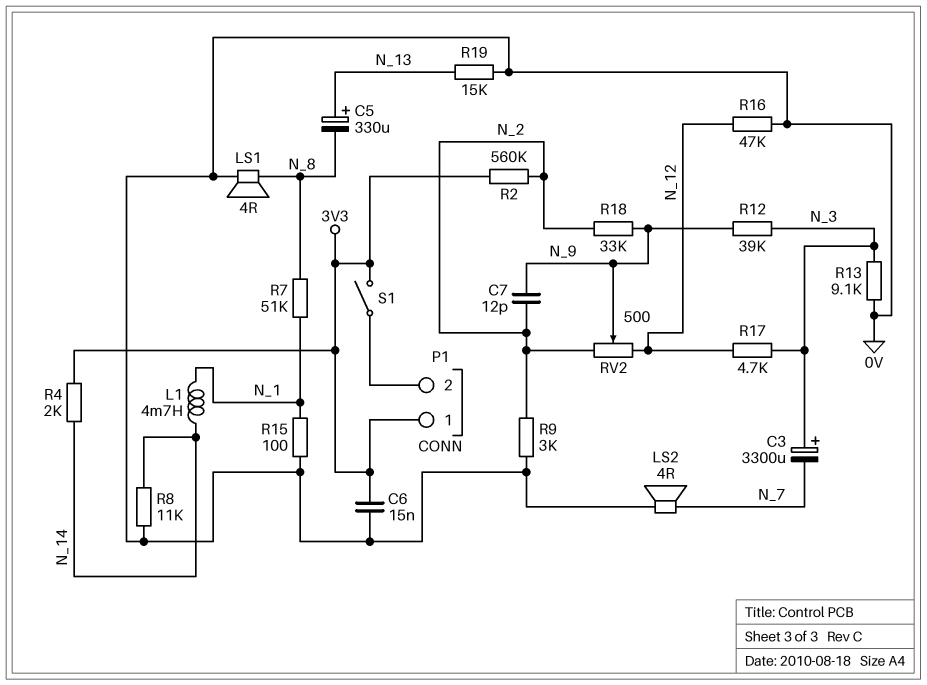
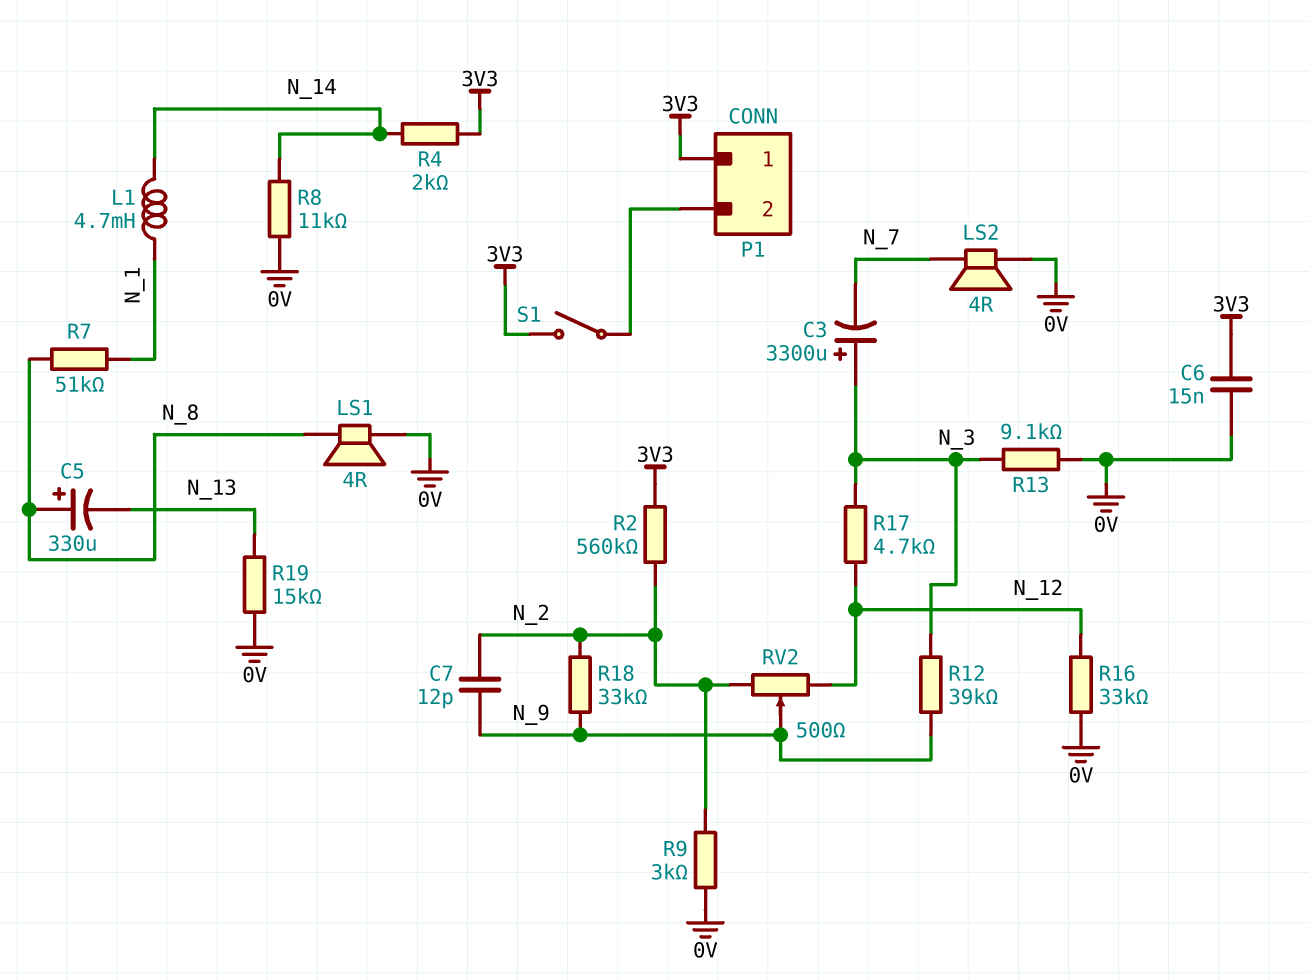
C5: 330uF (plus N_13, minus N_8) -> 330uF (plus N_8, minus N_13)
R15: 100 (0V, N_1) -> none
R16: 47k (0V, N_12) -> 33k (0V, N_12)

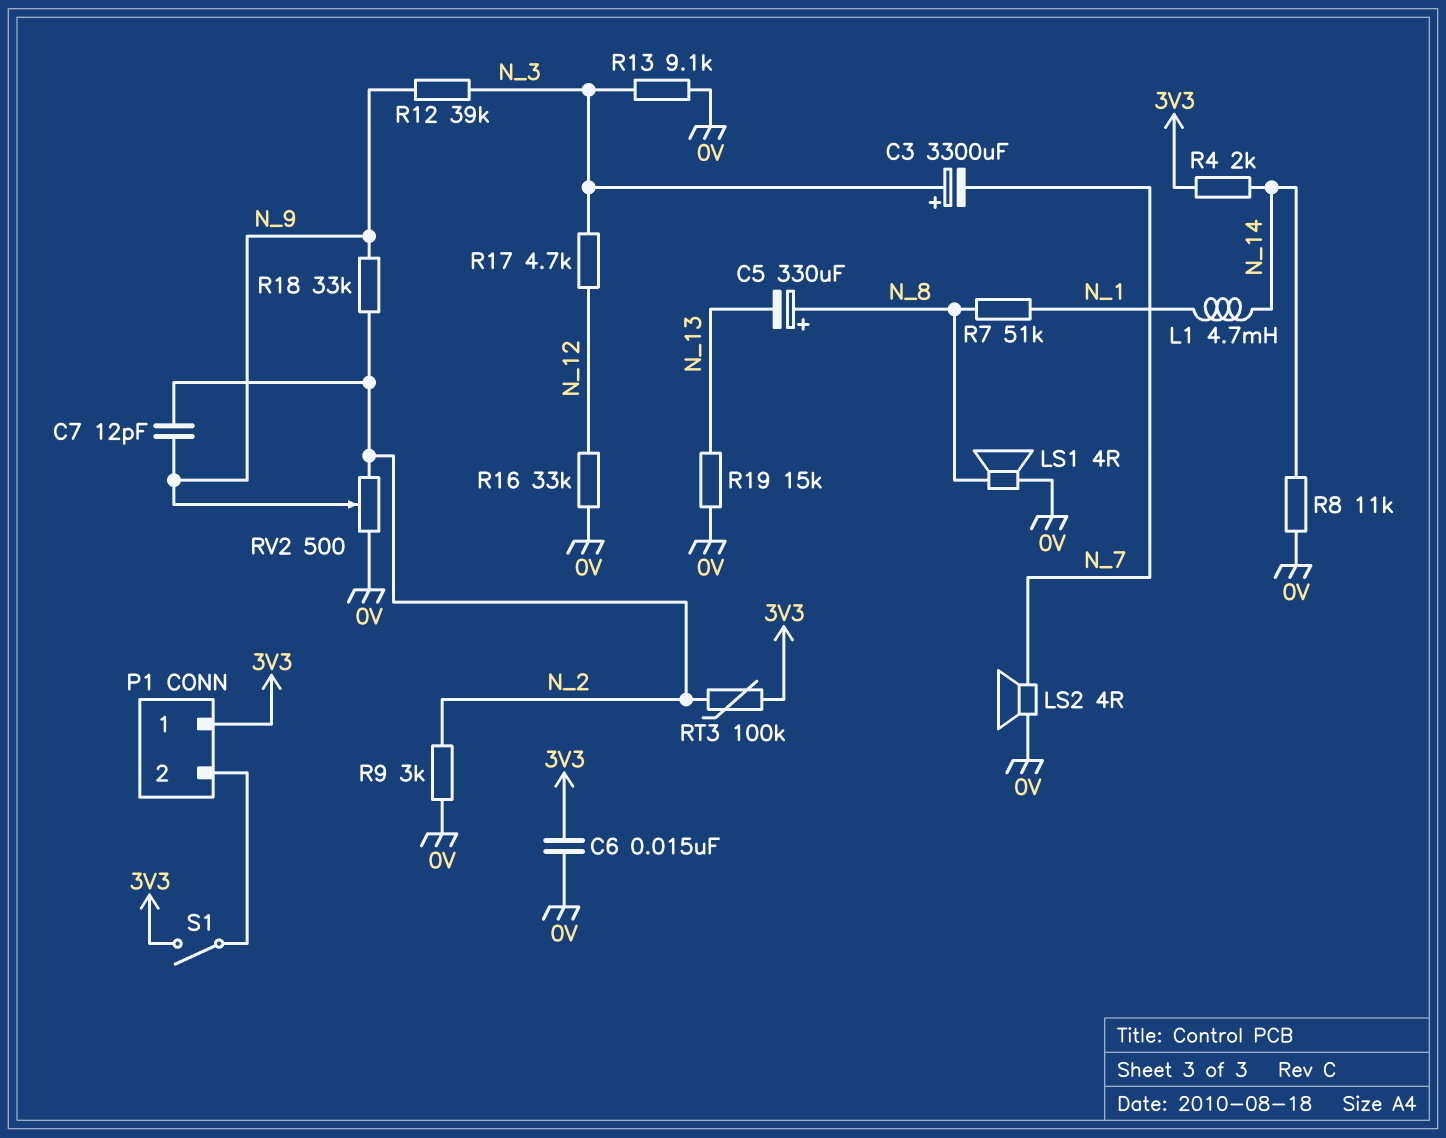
R2: 560k (3V3, N_2) -> none
RT3: none -> 100k (3V3, N_2)
RV2: 500 (N_2, N_12, wiper N_9) -> 500 (0V, N_2, wiper N_9)

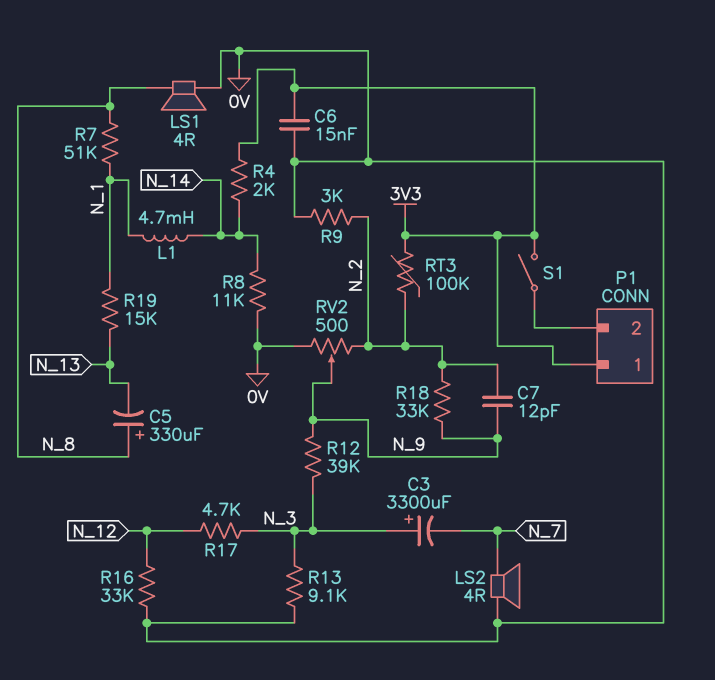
R19: 15k (0V, N_13) -> 15k (N_1, N_13)

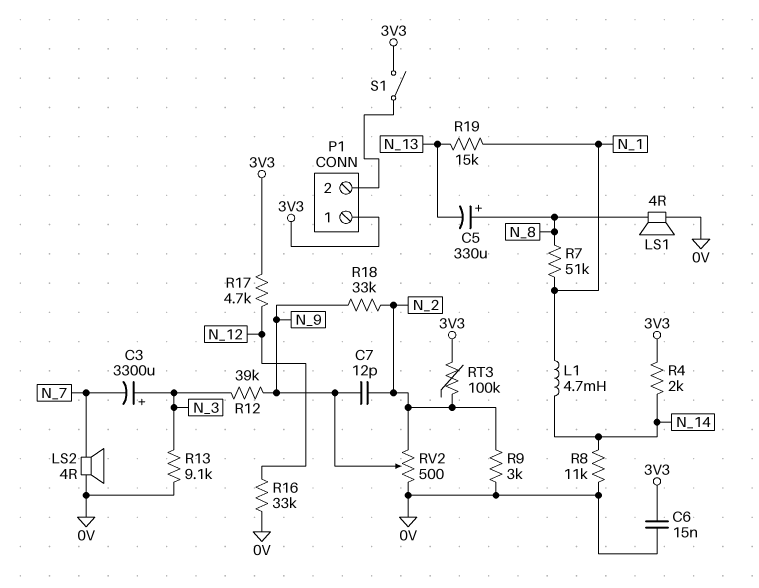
R17: 4.7k (N_3, N_12) -> 4.7k (3V3, N_12)

